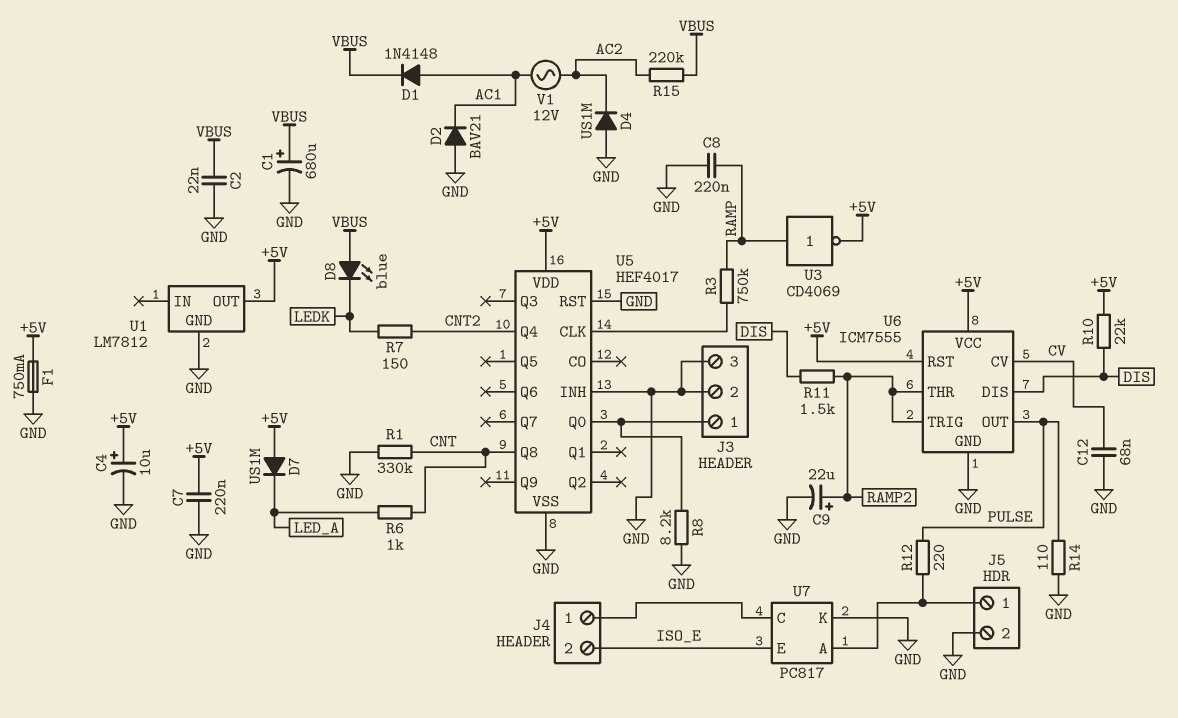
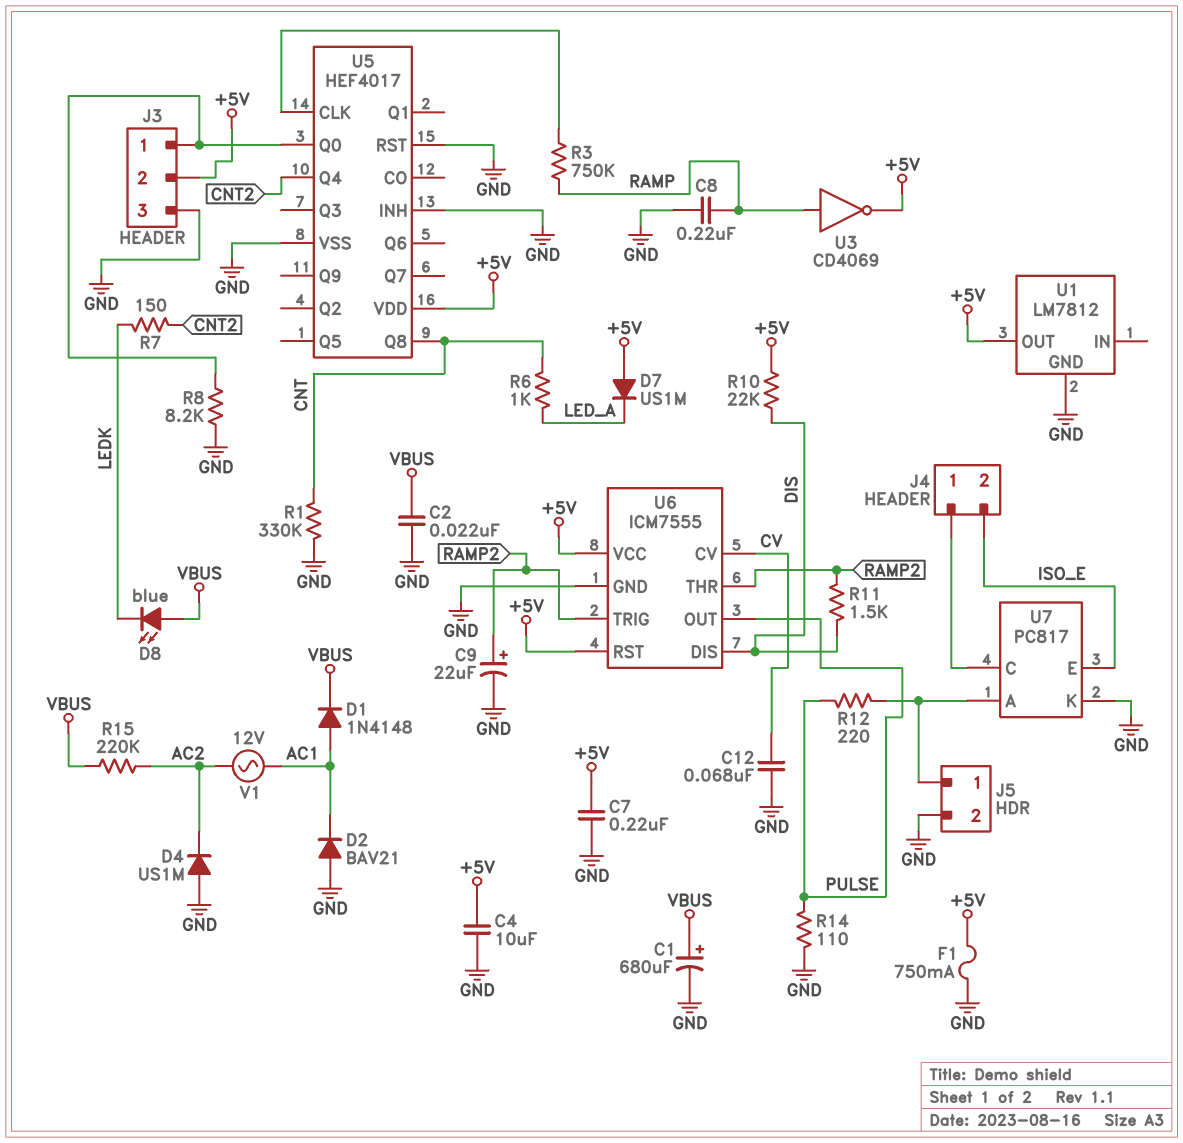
C4: 10uF (plus +5V, minus GND) -> 10uF (+5V, GND)
J3 pin 2: GND -> +5V

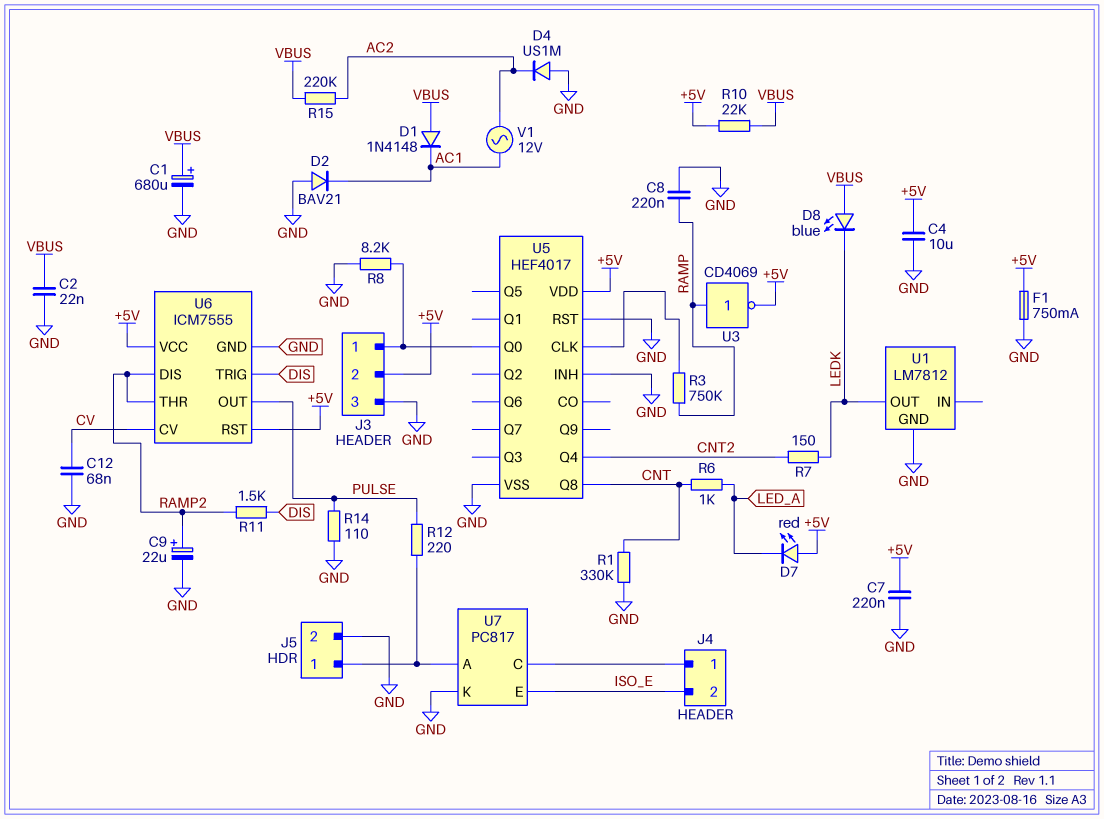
D1: diode 1N4148 (A AC1, K VBUS) -> diode 1N4148 (A VBUS, K AC1)
D7: diode US1M (A +5V, K LED_A) -> LED red (A +5V, K LED_A)
R10: 22k (+5V, DIS) -> 22k (+5V, VBUS)
U1 pin OUT: +5V -> LEDK
U6 pin DIS: DIS -> RAMP2
U6 pin TRIG: RAMP2 -> DIS

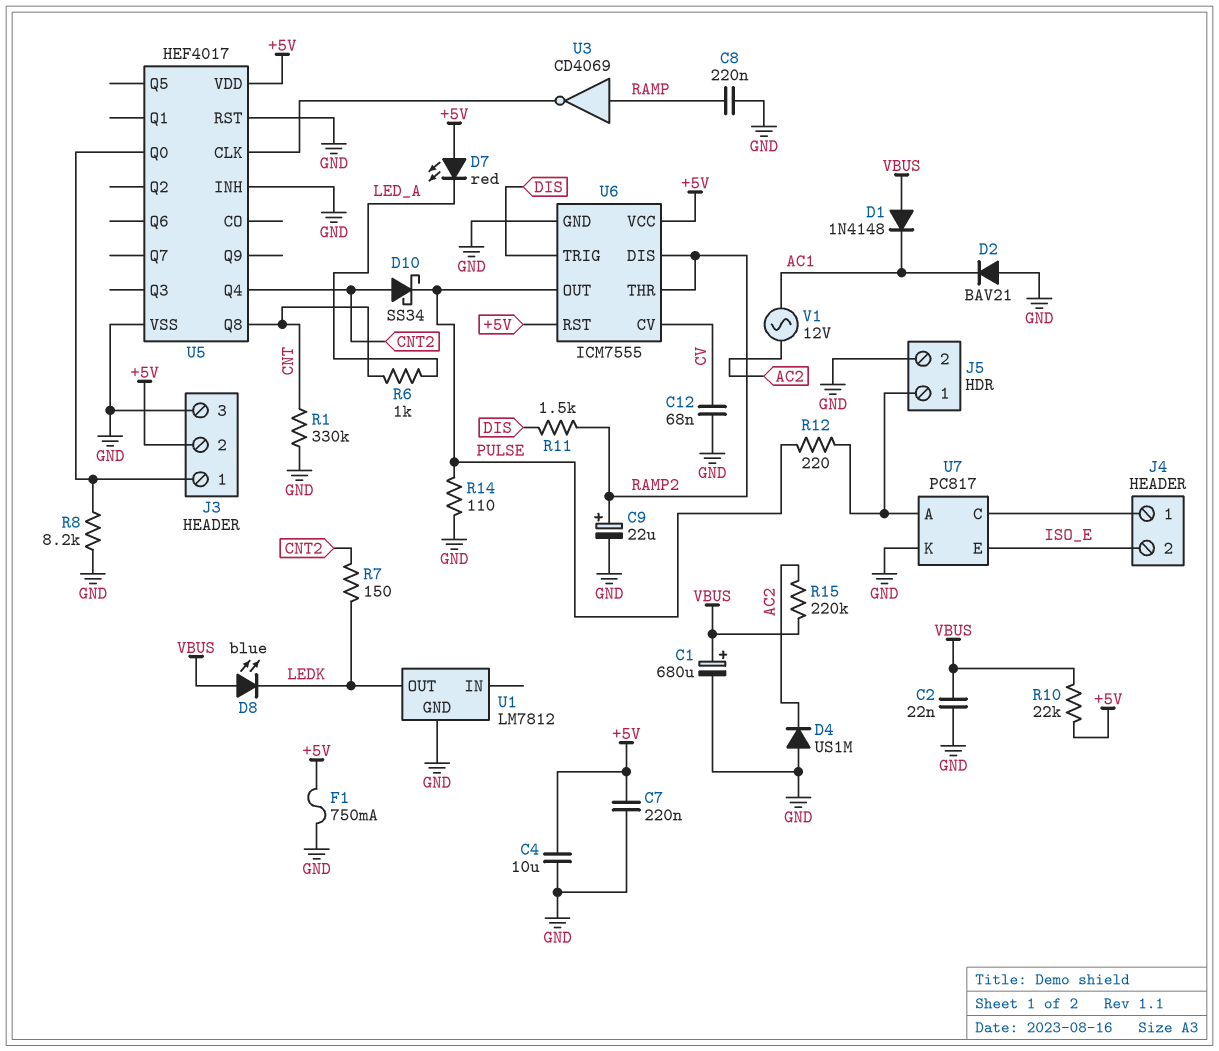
D10: none -> schottky SS34 (A CNT2, K PULSE)
R3: 750k (RAMP, U5/CLK) -> none
U3: NOT CD4069 (in RAMP, out +5V) -> NOT CD4069 (in RAMP, out U5/CLK)

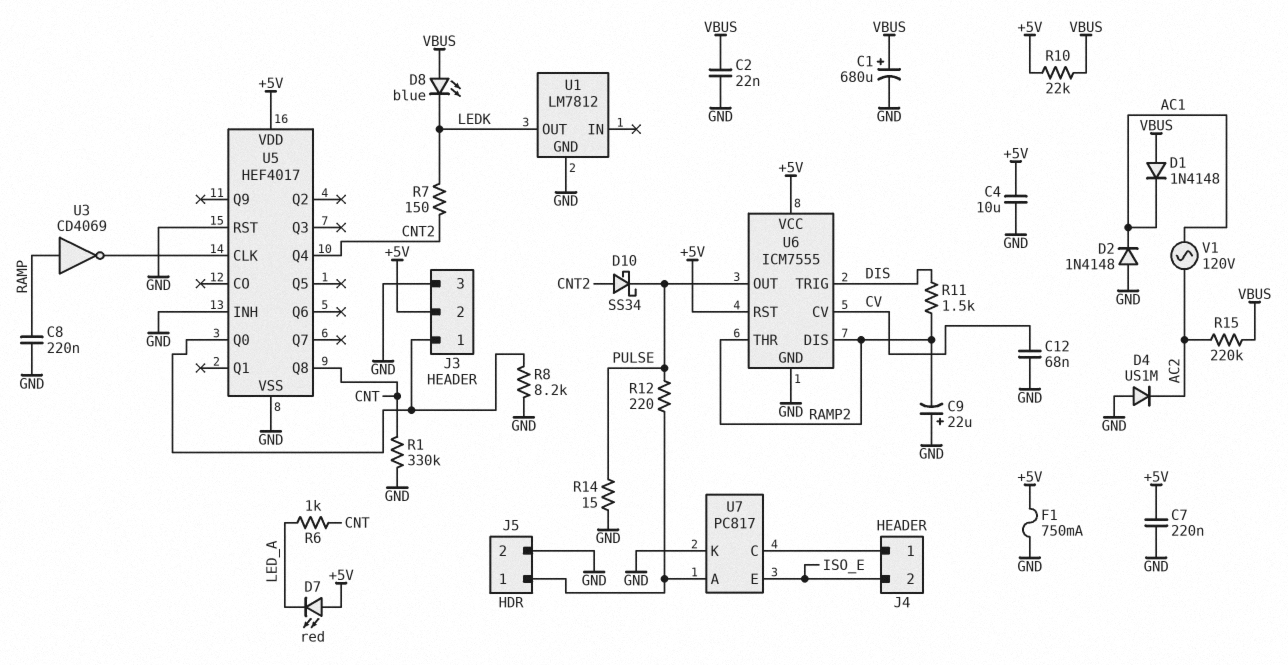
C9: 22uF (plus RAMP2, minus GND) -> 22uF (plus GND, minus RAMP2)
D2: diode BAV21 (A GND, K AC1) -> diode 1N4148 (A GND, K AC1)
R14: 110 (GND, PULSE) -> 15 (GND, PULSE)
V1: AC 12V (AC1, AC2) -> AC 120V (AC1, AC2)

